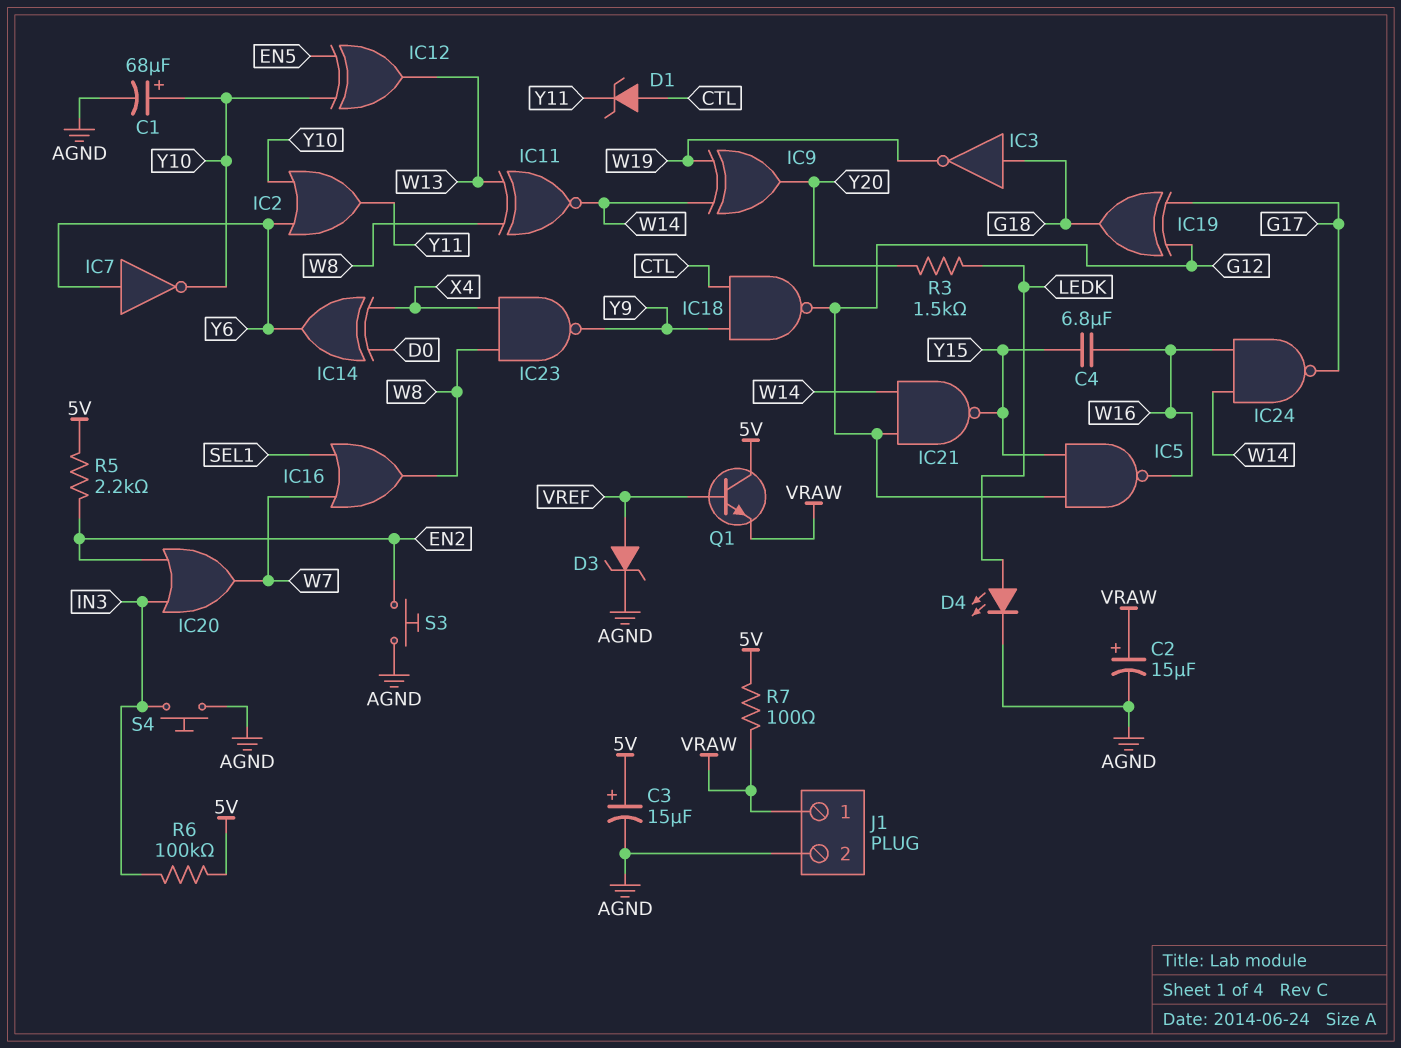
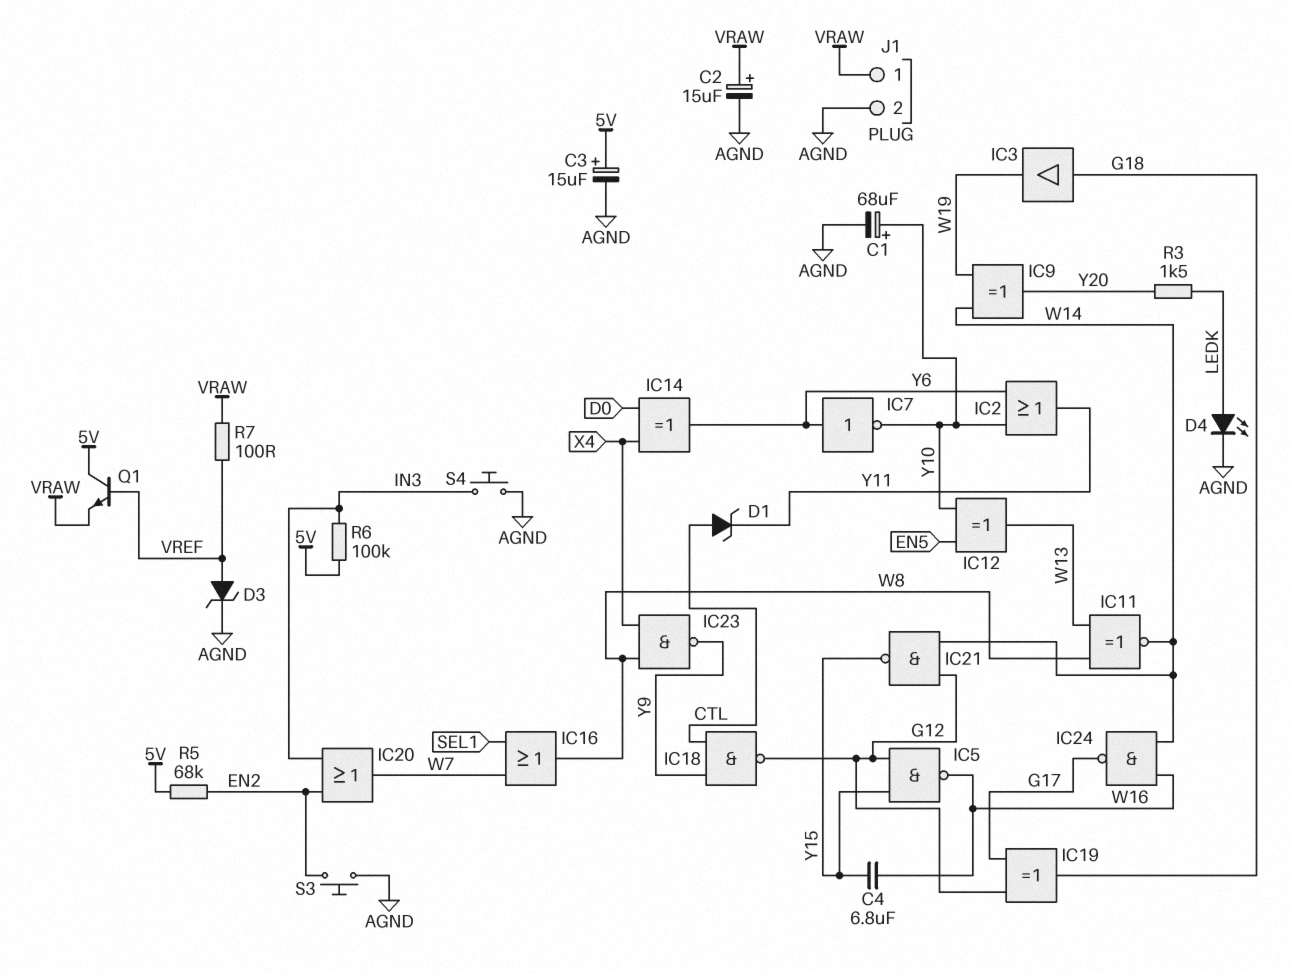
IC3: NOT (in G18, out W19) -> buffer (in G18, out W19)
R5: 2.2k (5V, EN2) -> 68k (5V, EN2)
R7: 100 (5V, VRAW) -> 100 (VRAW, VREF)

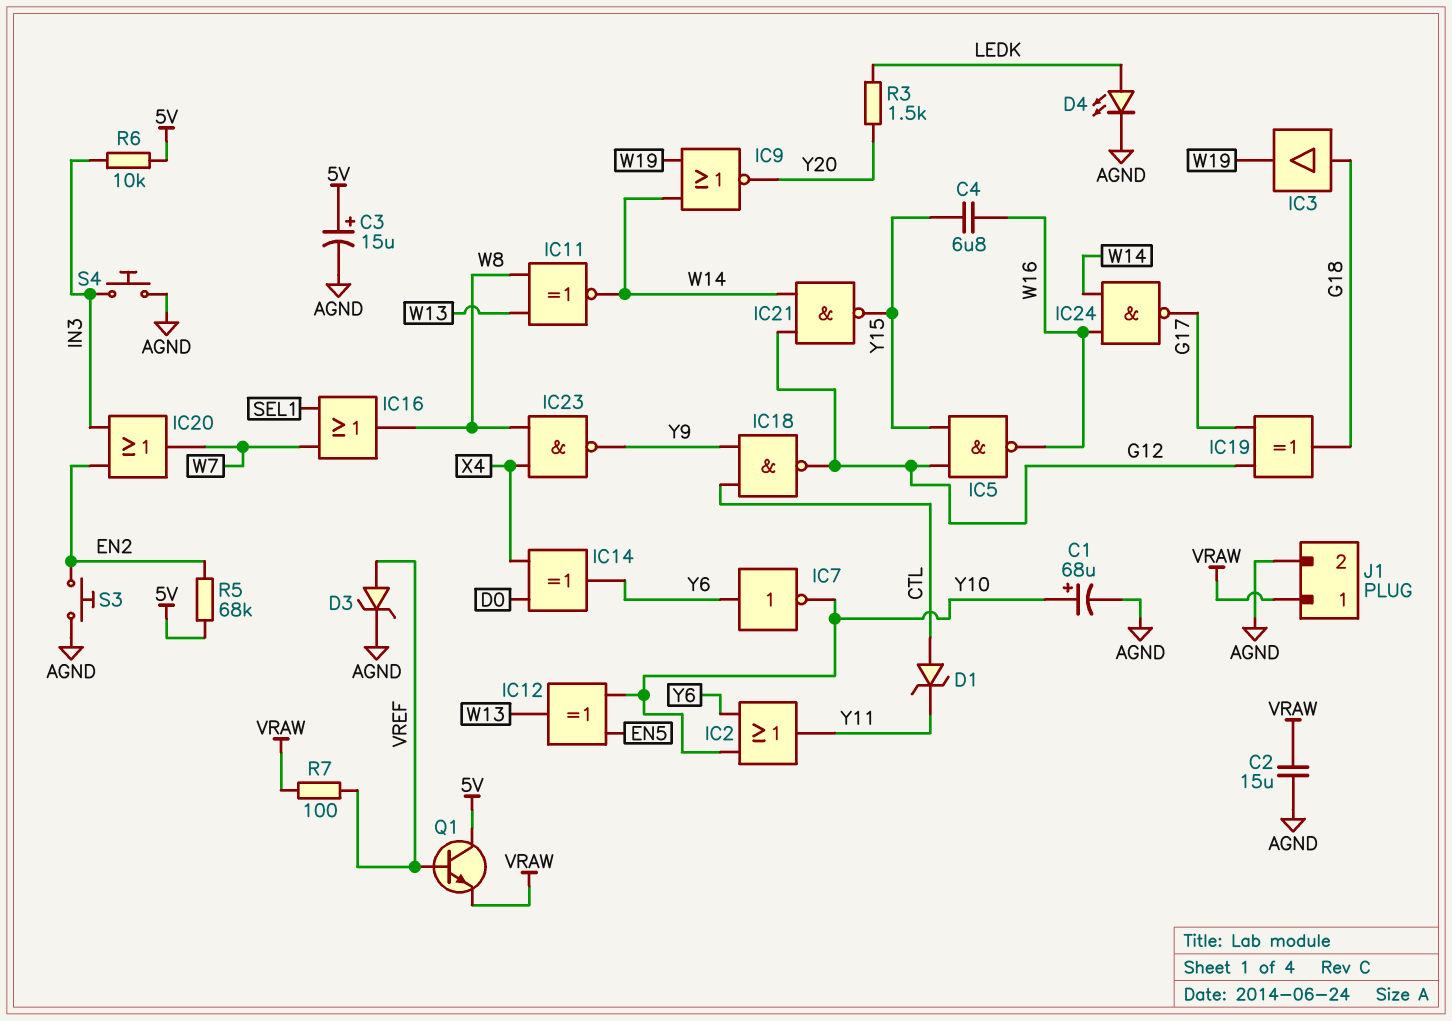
C2: 15uF (plus VRAW, minus AGND) -> 15uF (AGND, VRAW)
IC9: XOR (in W14, in W19, out Y20) -> NOR (in W14, in W19, out Y20)
R6: 100k (5V, IN3) -> 10k (5V, IN3)

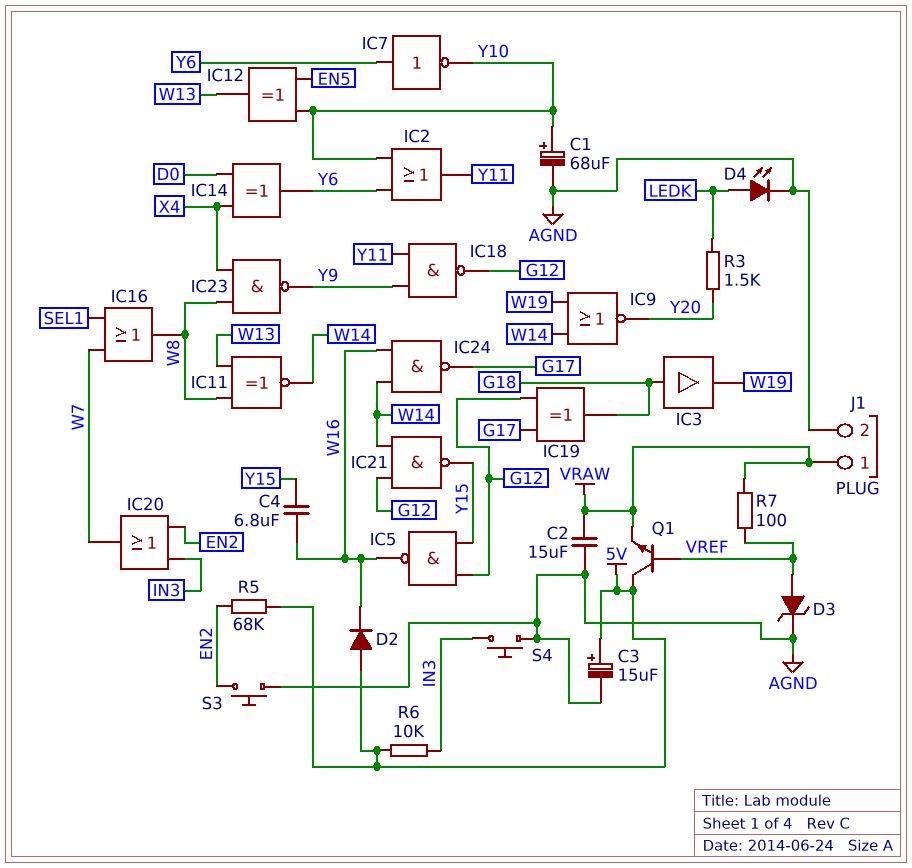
D1: zener (A CTL, K Y11) -> none
D2: none -> diode (A 5V, K W16)
IC18: NAND (in CTL, in Y9, out G12) -> NAND (in Y9, in Y11, out G12)

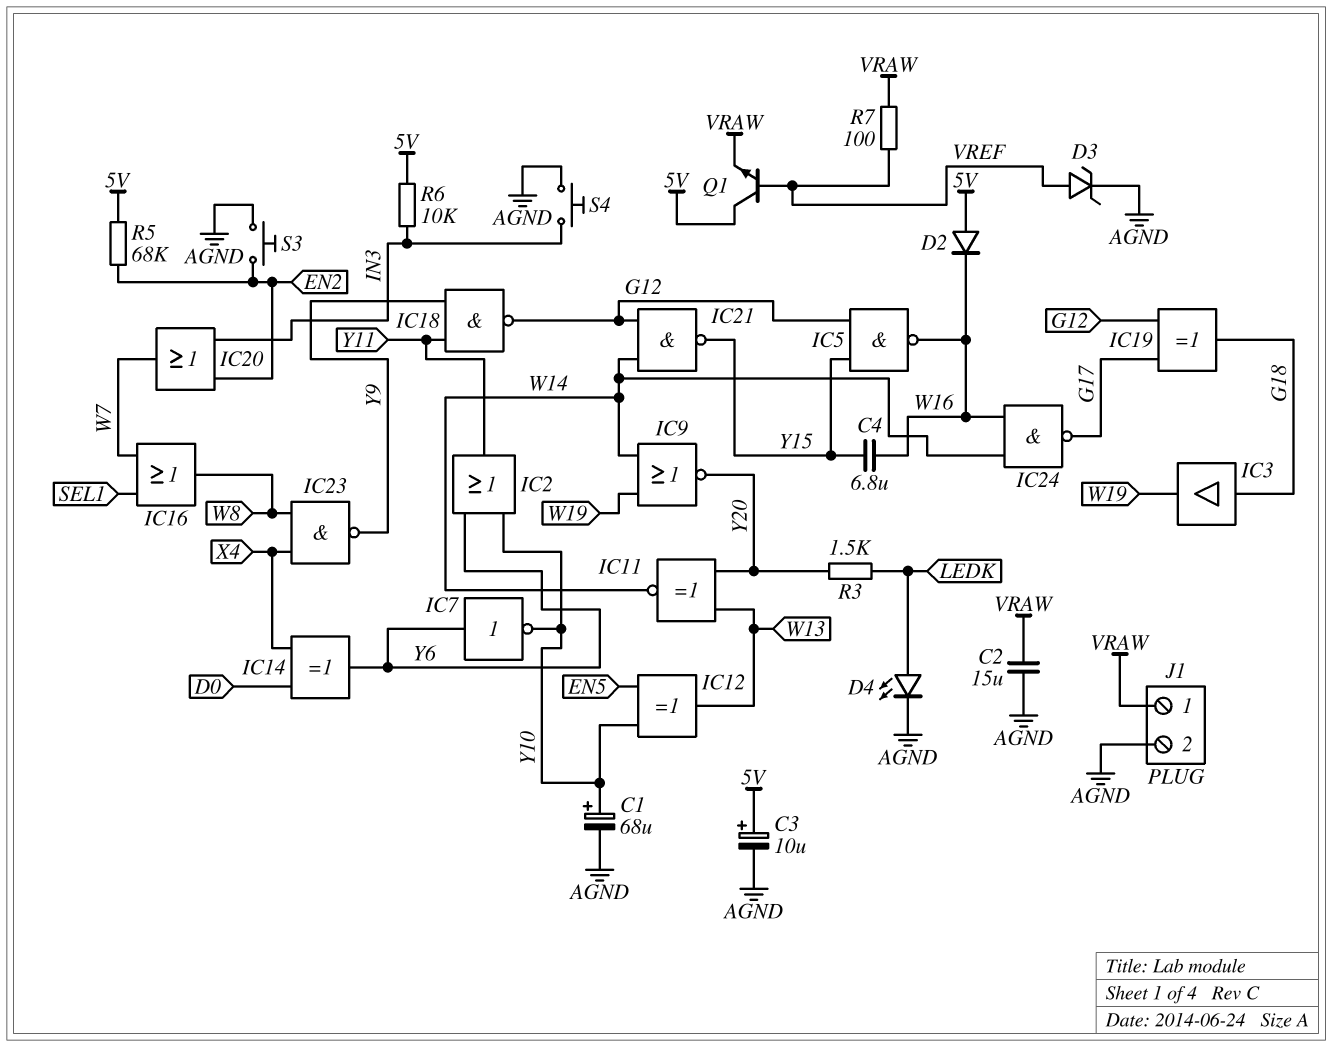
C3: 15uF (plus 5V, minus AGND) -> 10uF (plus 5V, minus AGND)
IC11: XNOR (in W8, in W13, out W14) -> XNOR (in W13, in Y20, out W14)

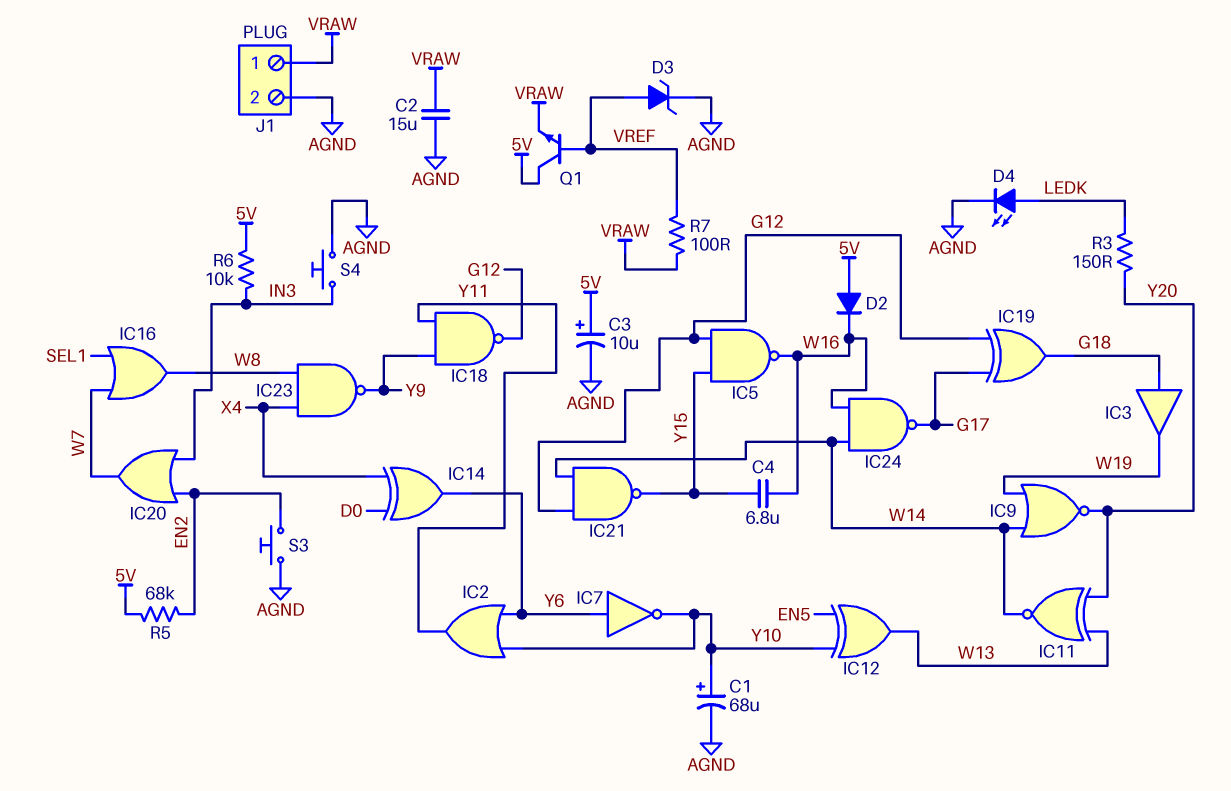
R3: 1.5k (LEDK, Y20) -> 150 (LEDK, Y20)

